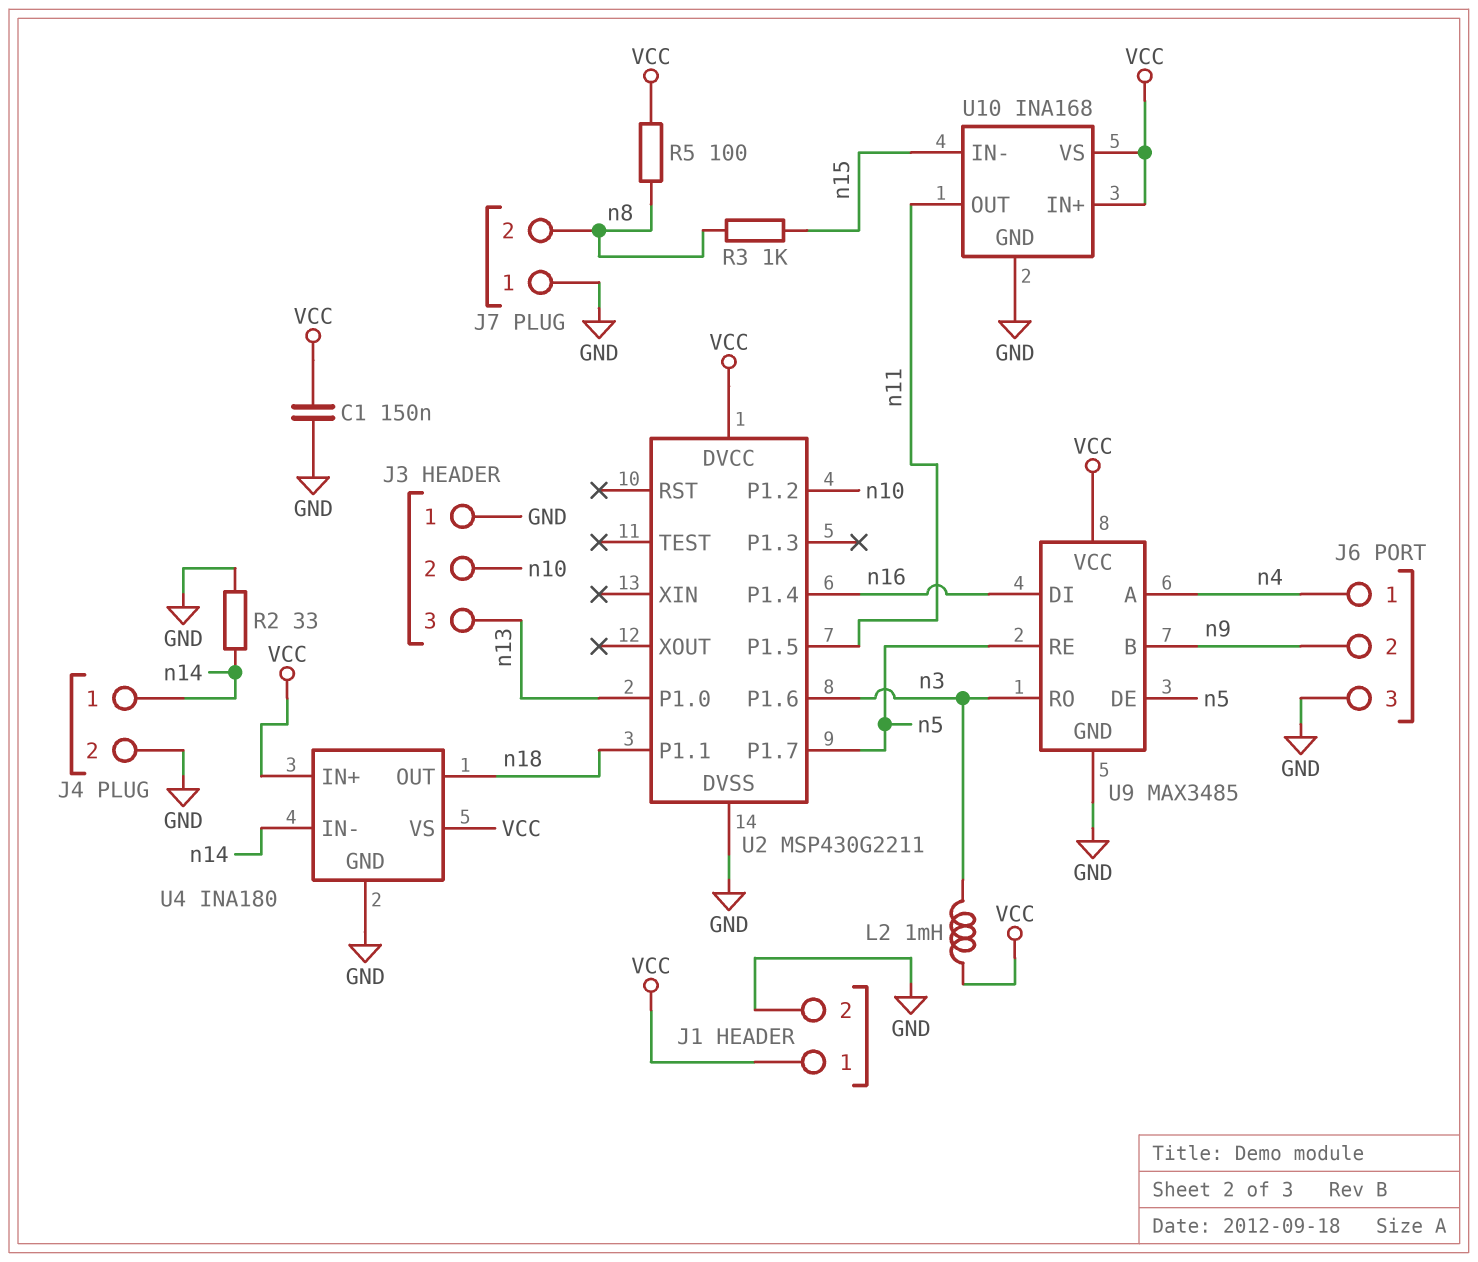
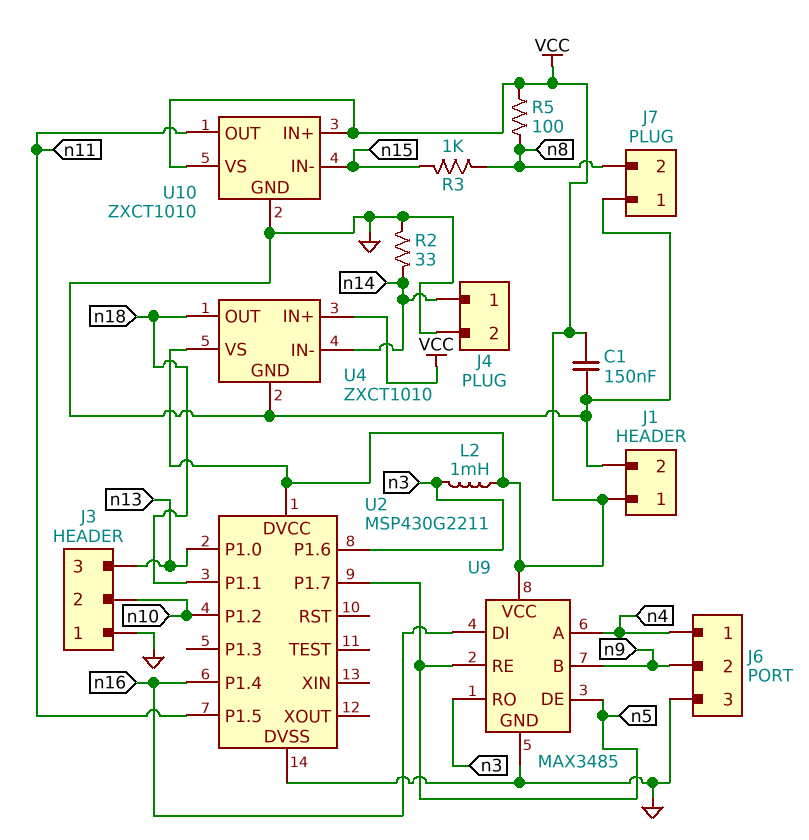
U4: INA180 -> ZXCT1010
U10: INA168 -> ZXCT1010

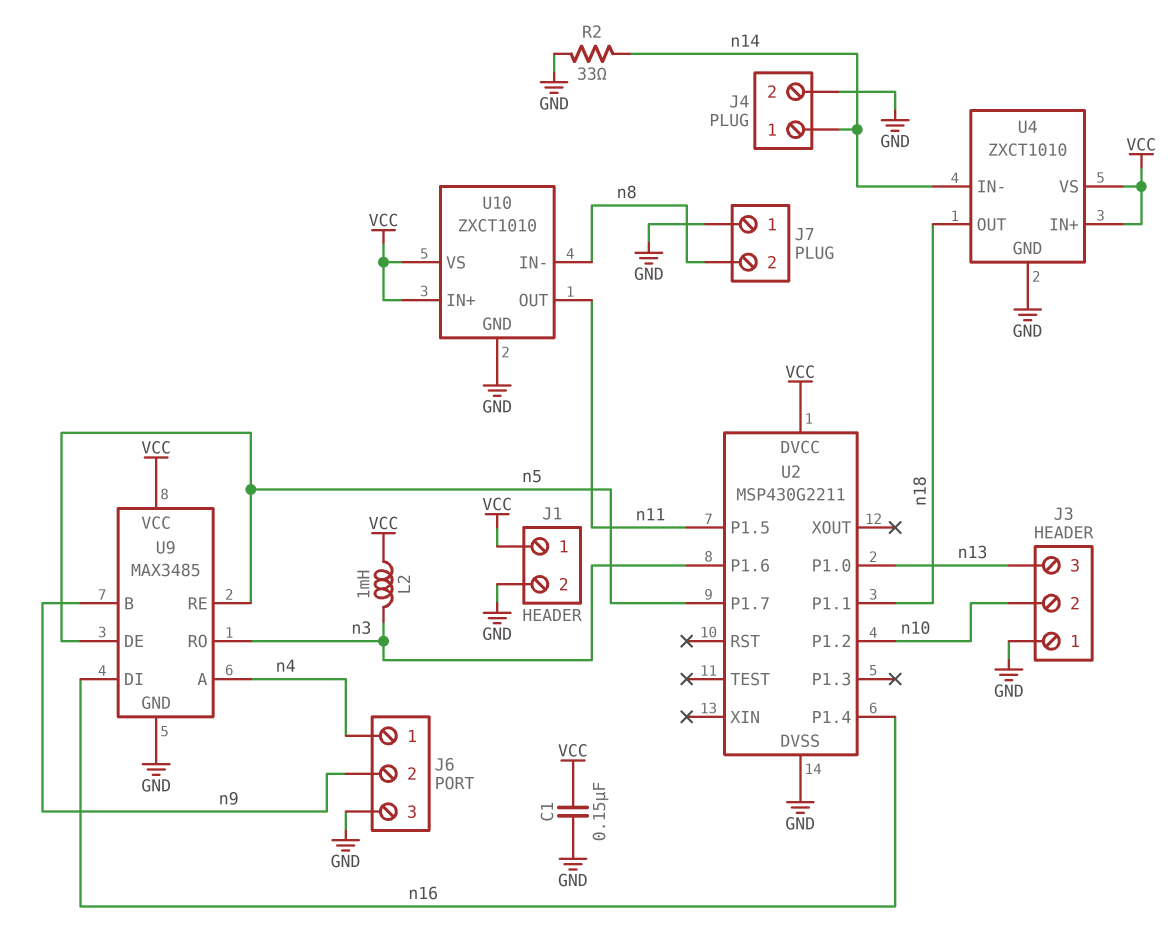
R3: 1k (n8, n15) -> none
R5: 100 (VCC, n8) -> none
U10 pin IN-: n15 -> n8

